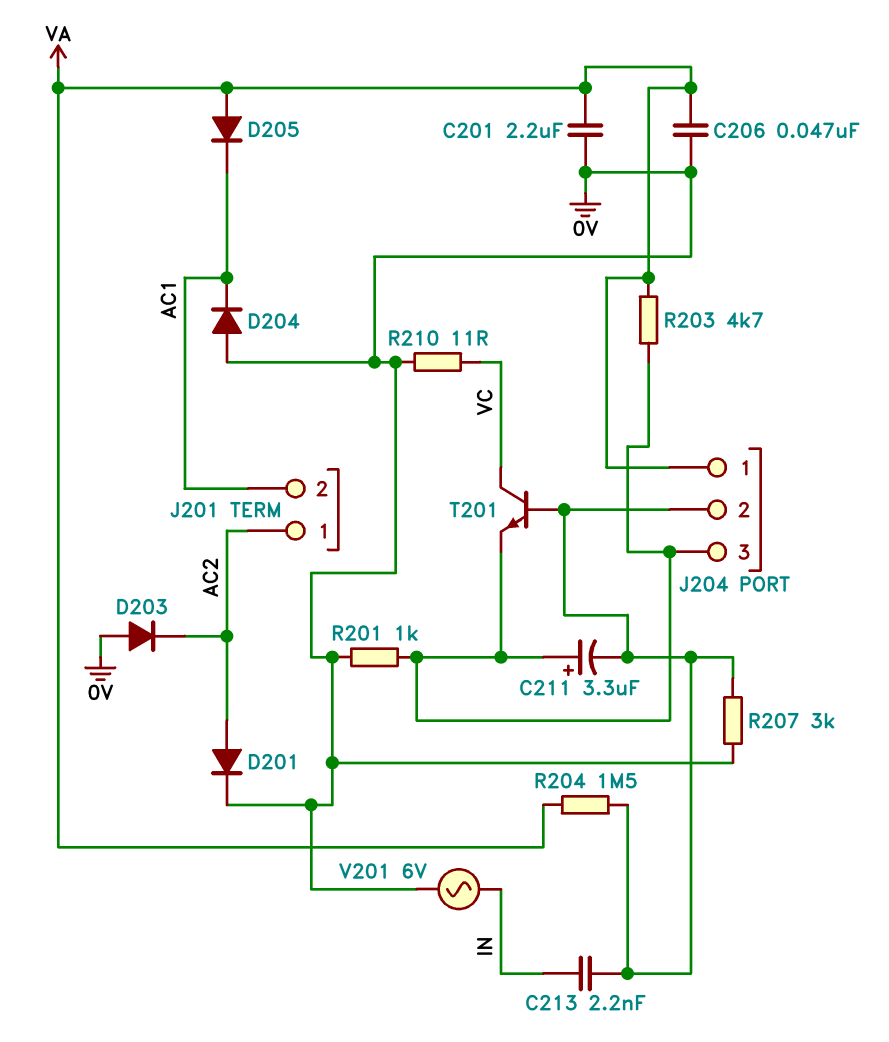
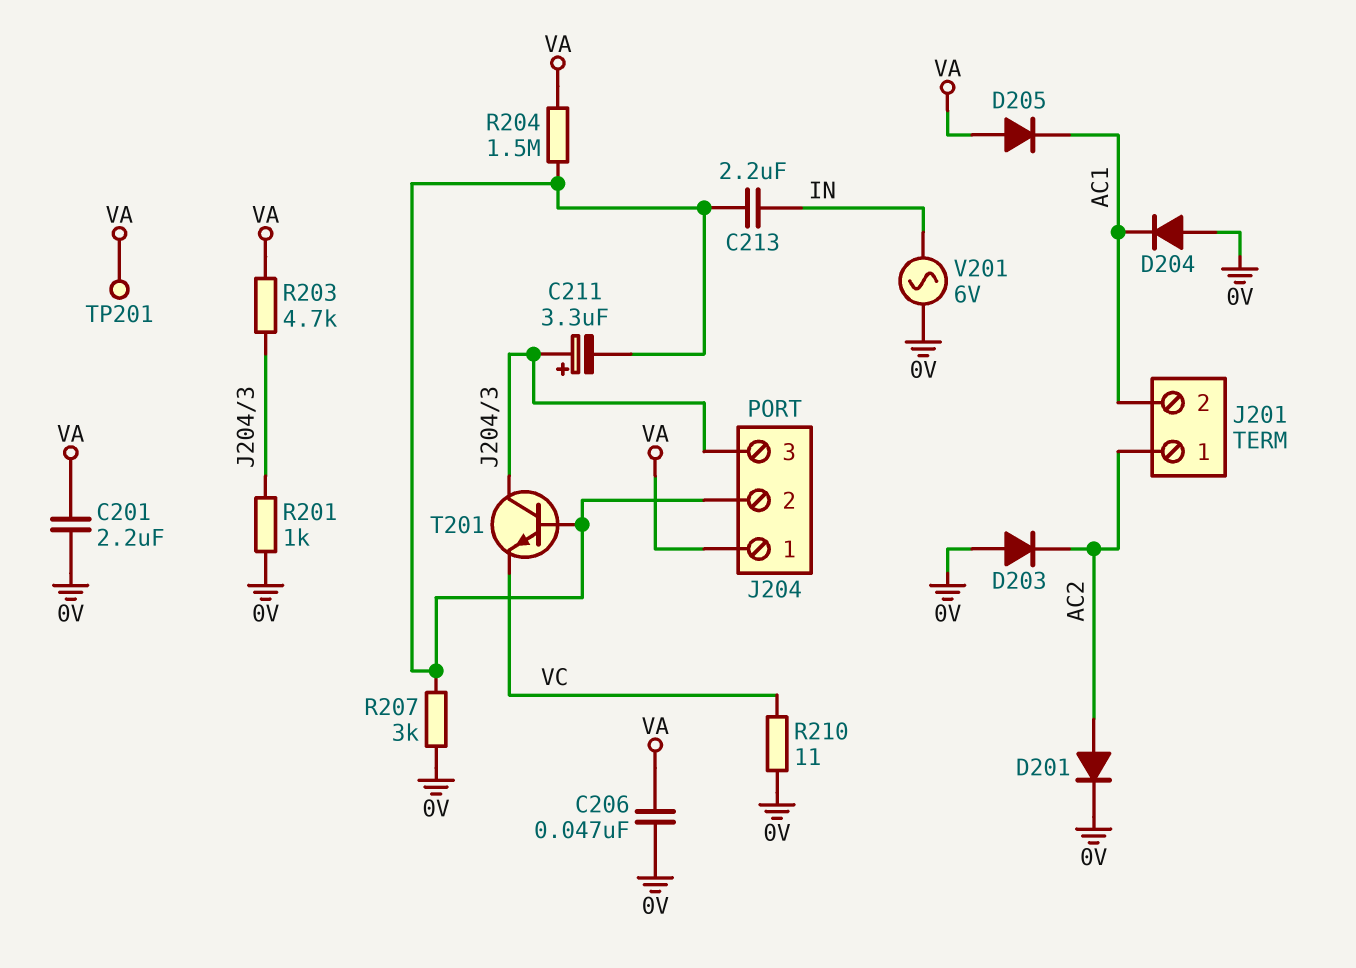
C213: 2.2nF (IN, J204/2) -> 2.2uF (IN, J204/2)
T201: NPN (B J204/2, C VC, E J204/3) -> NPN (B J204/2, C J204/3, E VC)
TP201: none -> test point (VA)

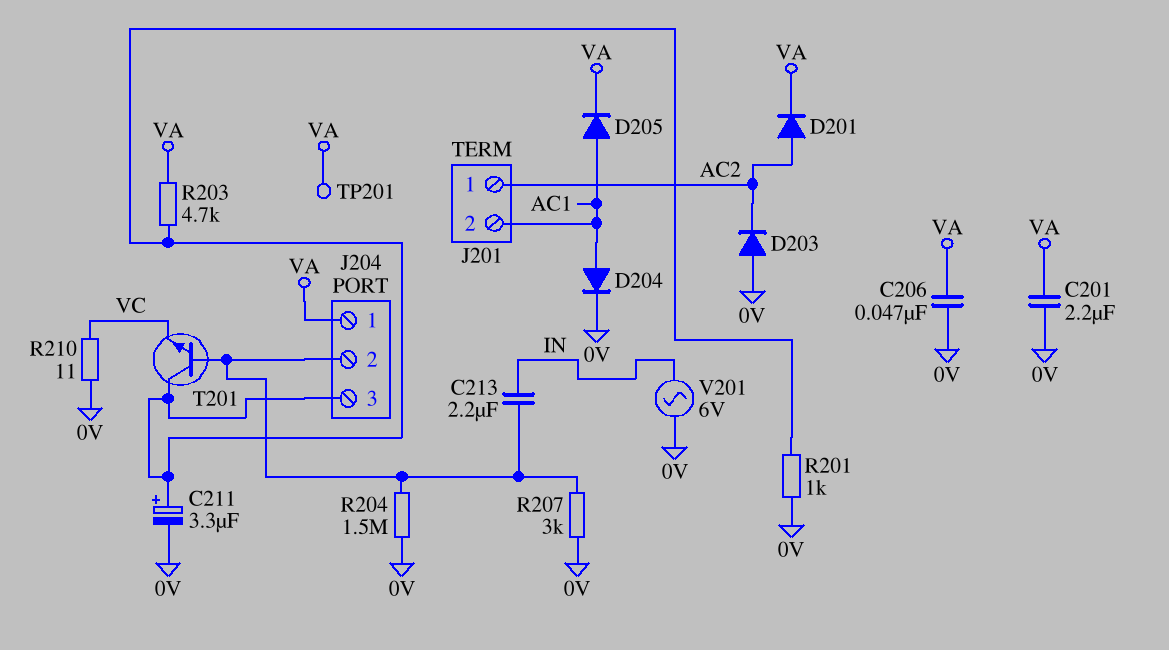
C211: 3.3uF (plus J204/3, minus J204/2) -> 3.3uF (plus J204/3, minus 0V)
D201: diode (A AC2, K 0V) -> diode (A AC2, K VA)
D204: diode (A 0V, K AC1) -> diode (A AC1, K 0V)
D205: diode (A VA, K AC1) -> diode (A AC1, K VA)
R204: 1.5M (J204/2, VA) -> 1.5M (0V, J204/2)

